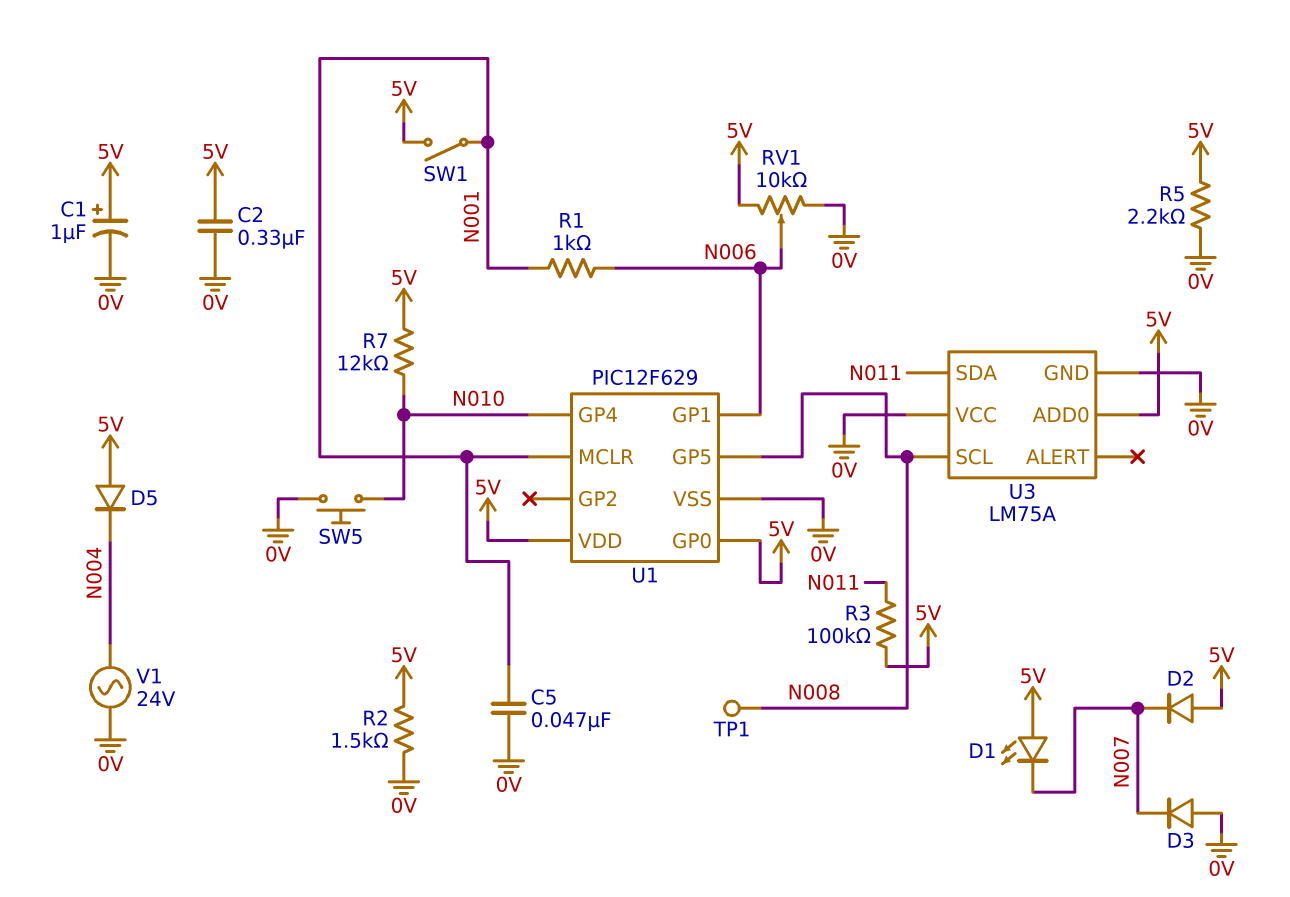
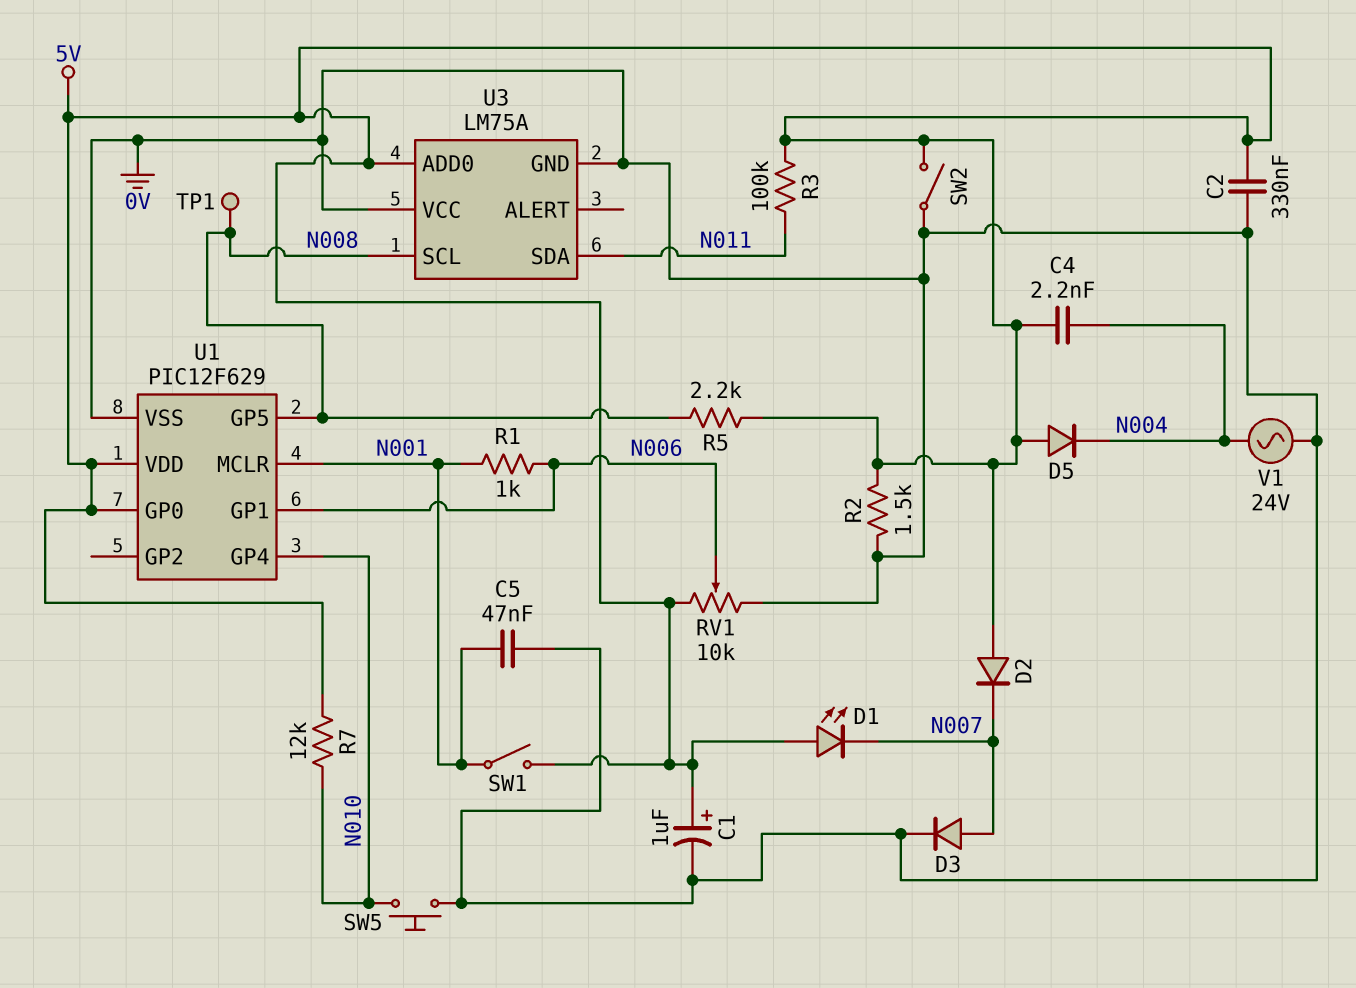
C4: none -> 2.2nF (5V, N004)
D3: diode (A 0V, K N007) -> diode (A N007, K 0V)
R5: 2.2k (0V, 5V) -> 2.2k (5V, N008)
SW2: none -> switch (0V, 5V)

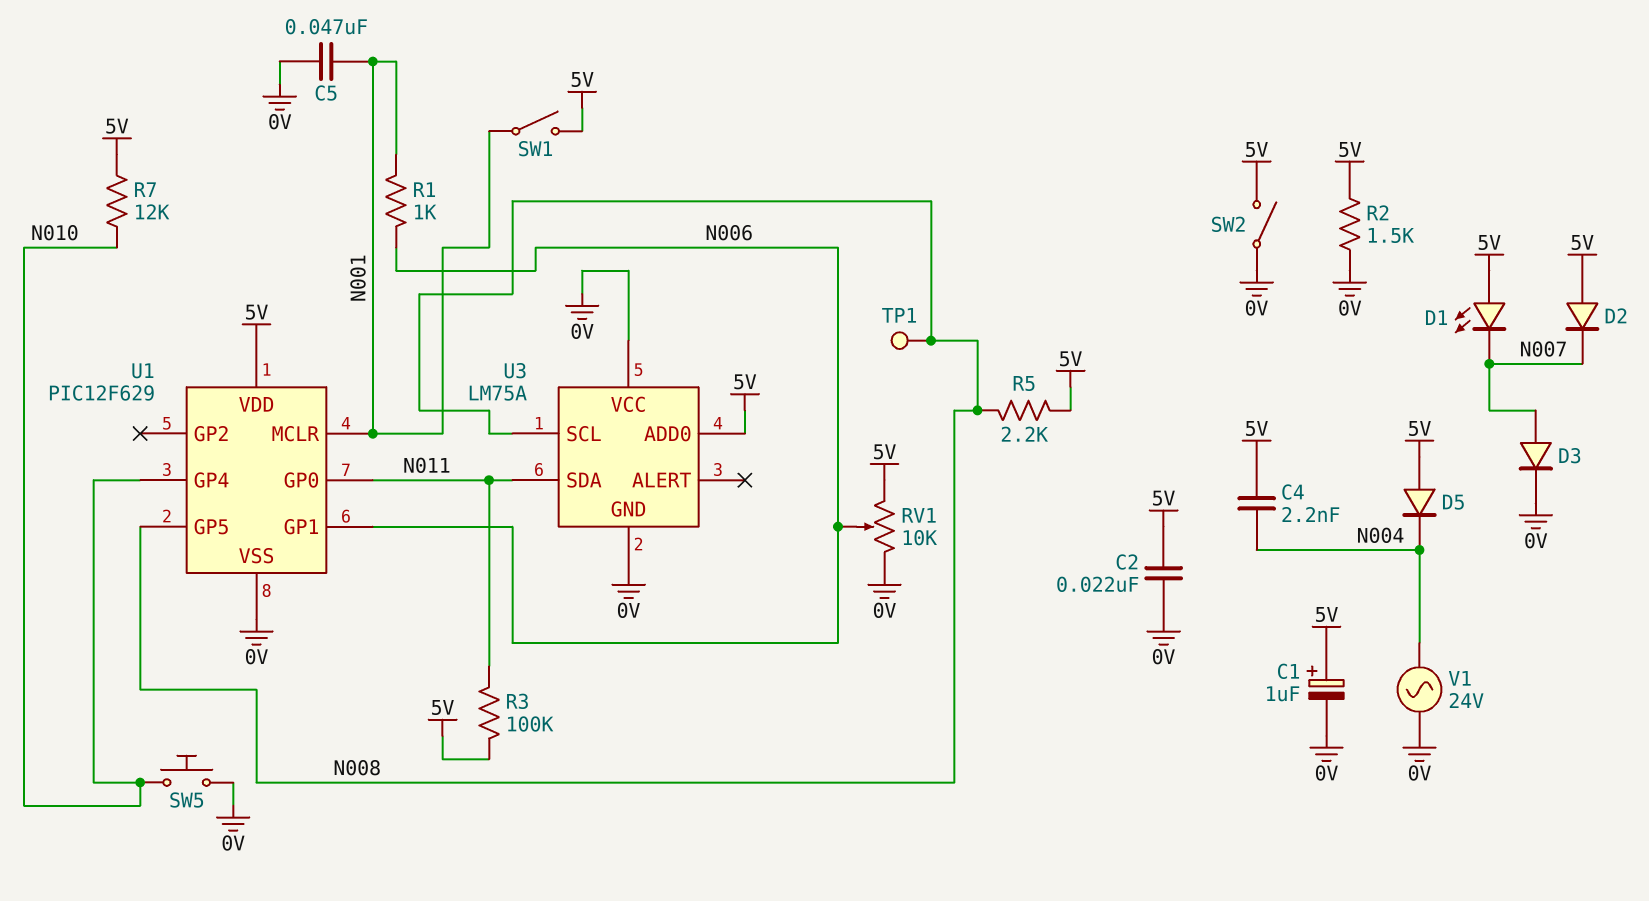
C2: 330nF (0V, 5V) -> 22nF (0V, 5V)
U1 pin GP0: 5V -> N011

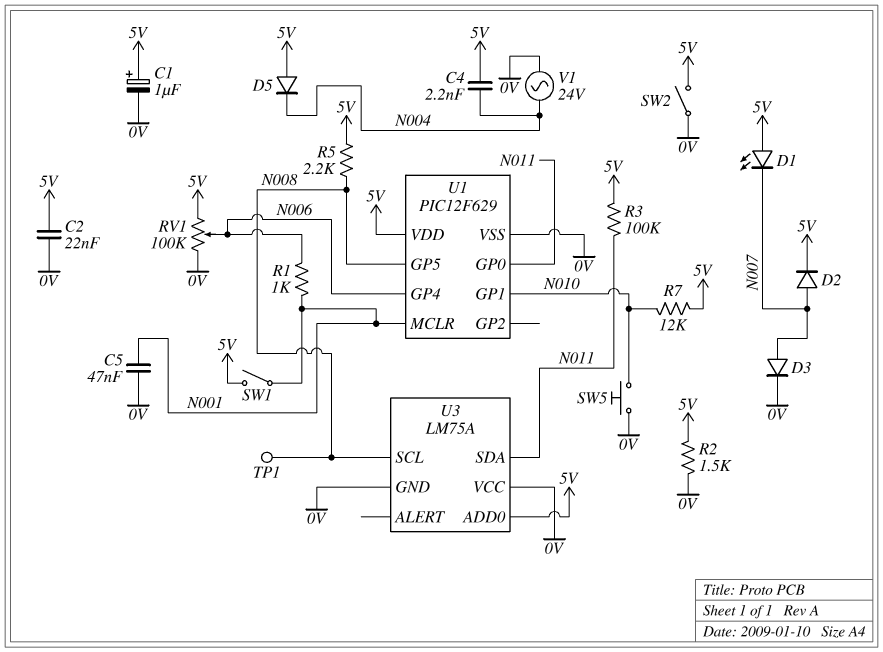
D2: diode (A 5V, K N007) -> diode (A N007, K 5V)
RV1: 10k (0V, 5V, wiper N006) -> 100k (0V, 5V, wiper N006)
U1 pin GP1: N006 -> N010
U1 pin GP4: N010 -> N006

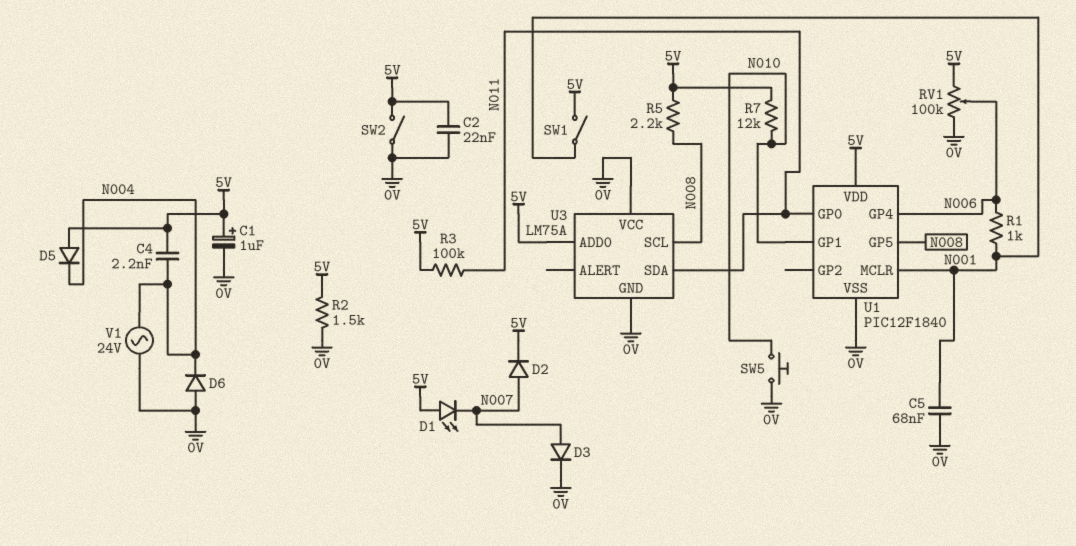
C5: 47nF (0V, N001) -> 68nF (0V, N001)
D6: none -> diode (A 0V, K N004)
TP1: test point (N008) -> none
U1: PIC12F629 -> PIC12F1840

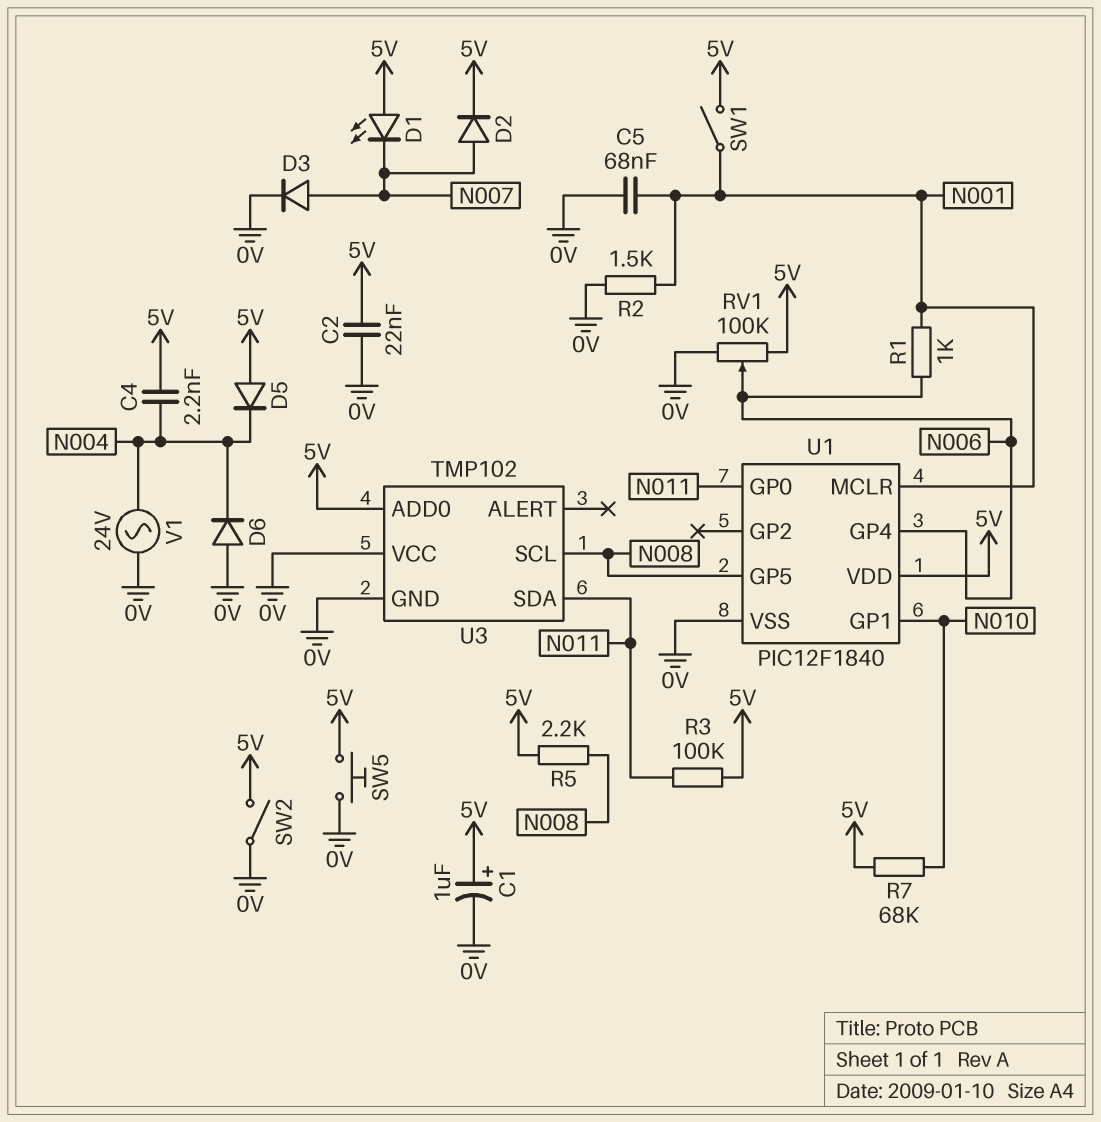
R2: 1.5k (0V, 5V) -> 1.5k (0V, N001)
R7: 12k (5V, N010) -> 68k (5V, N010)
SW5: button (0V, N010) -> button (0V, 5V)
U3: LM75A -> TMP102

